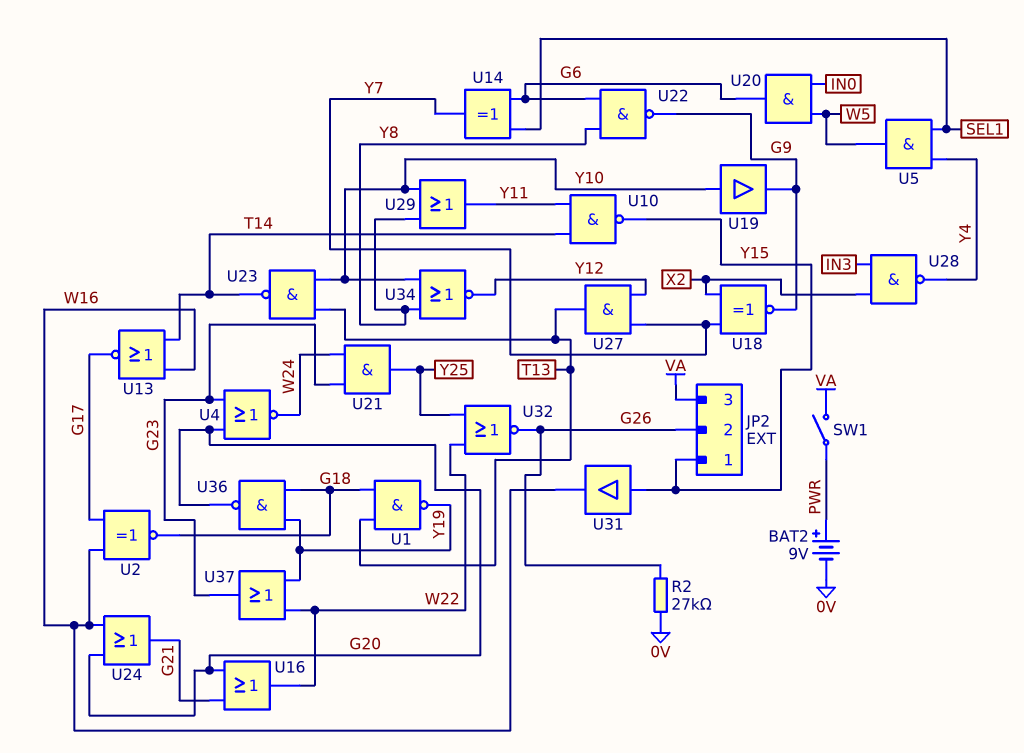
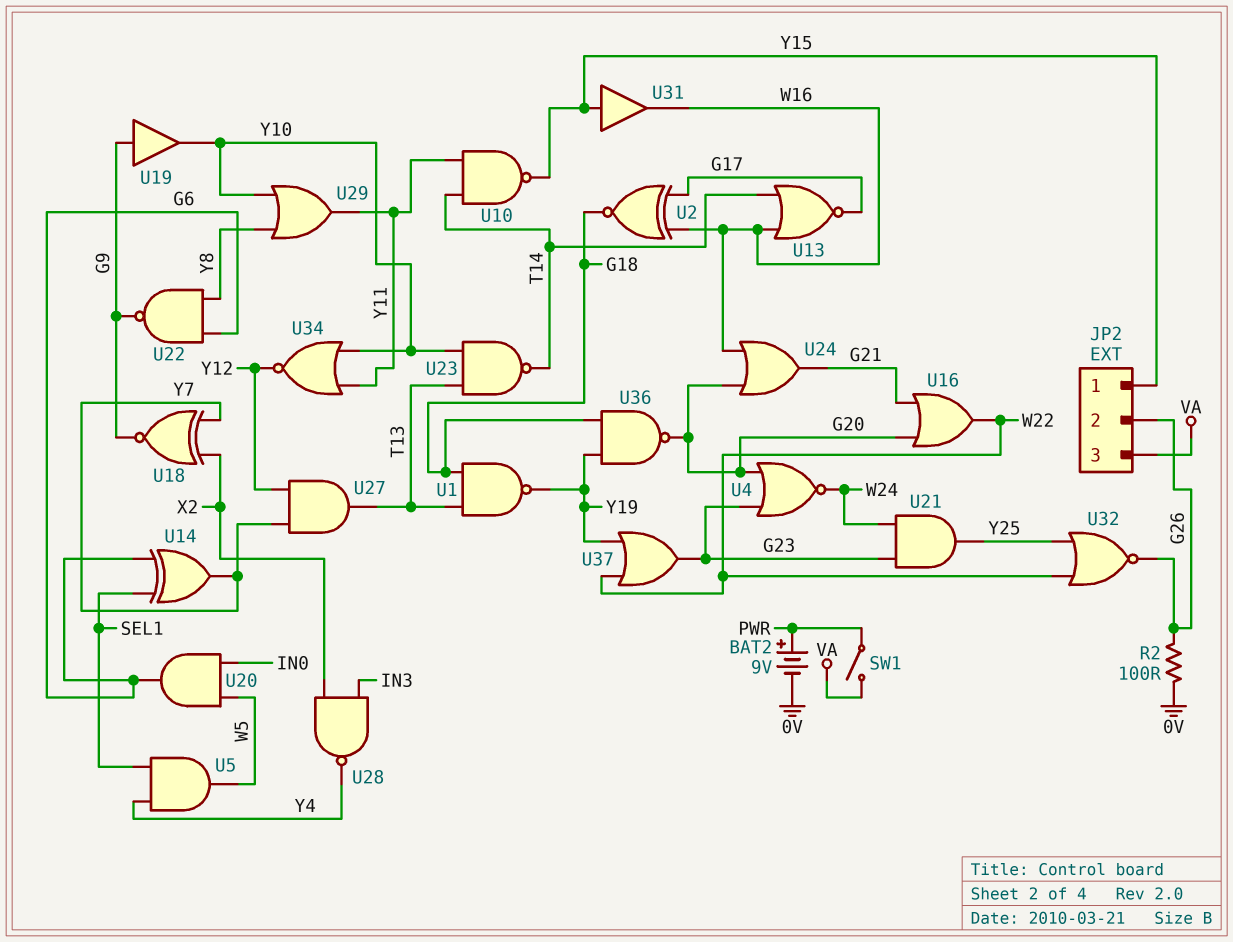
R2: 27k (0V, G26) -> 100 (0V, G26)
U19: buffer (in Y10, out G9) -> buffer (in G9, out Y10)
U34: NOR (in Y8, in Y10, out Y12) -> NOR (in Y10, in Y11, out Y12)

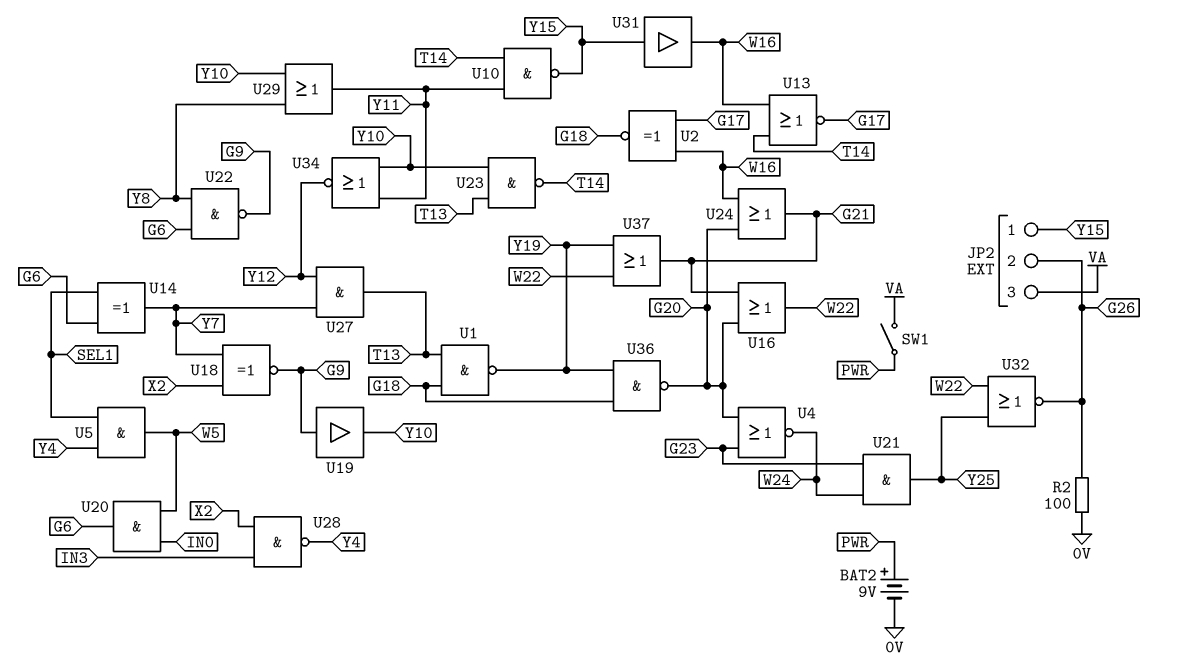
U37: OR (in W22, in Y19, out G23) -> OR (in W22, in Y19, out G21)

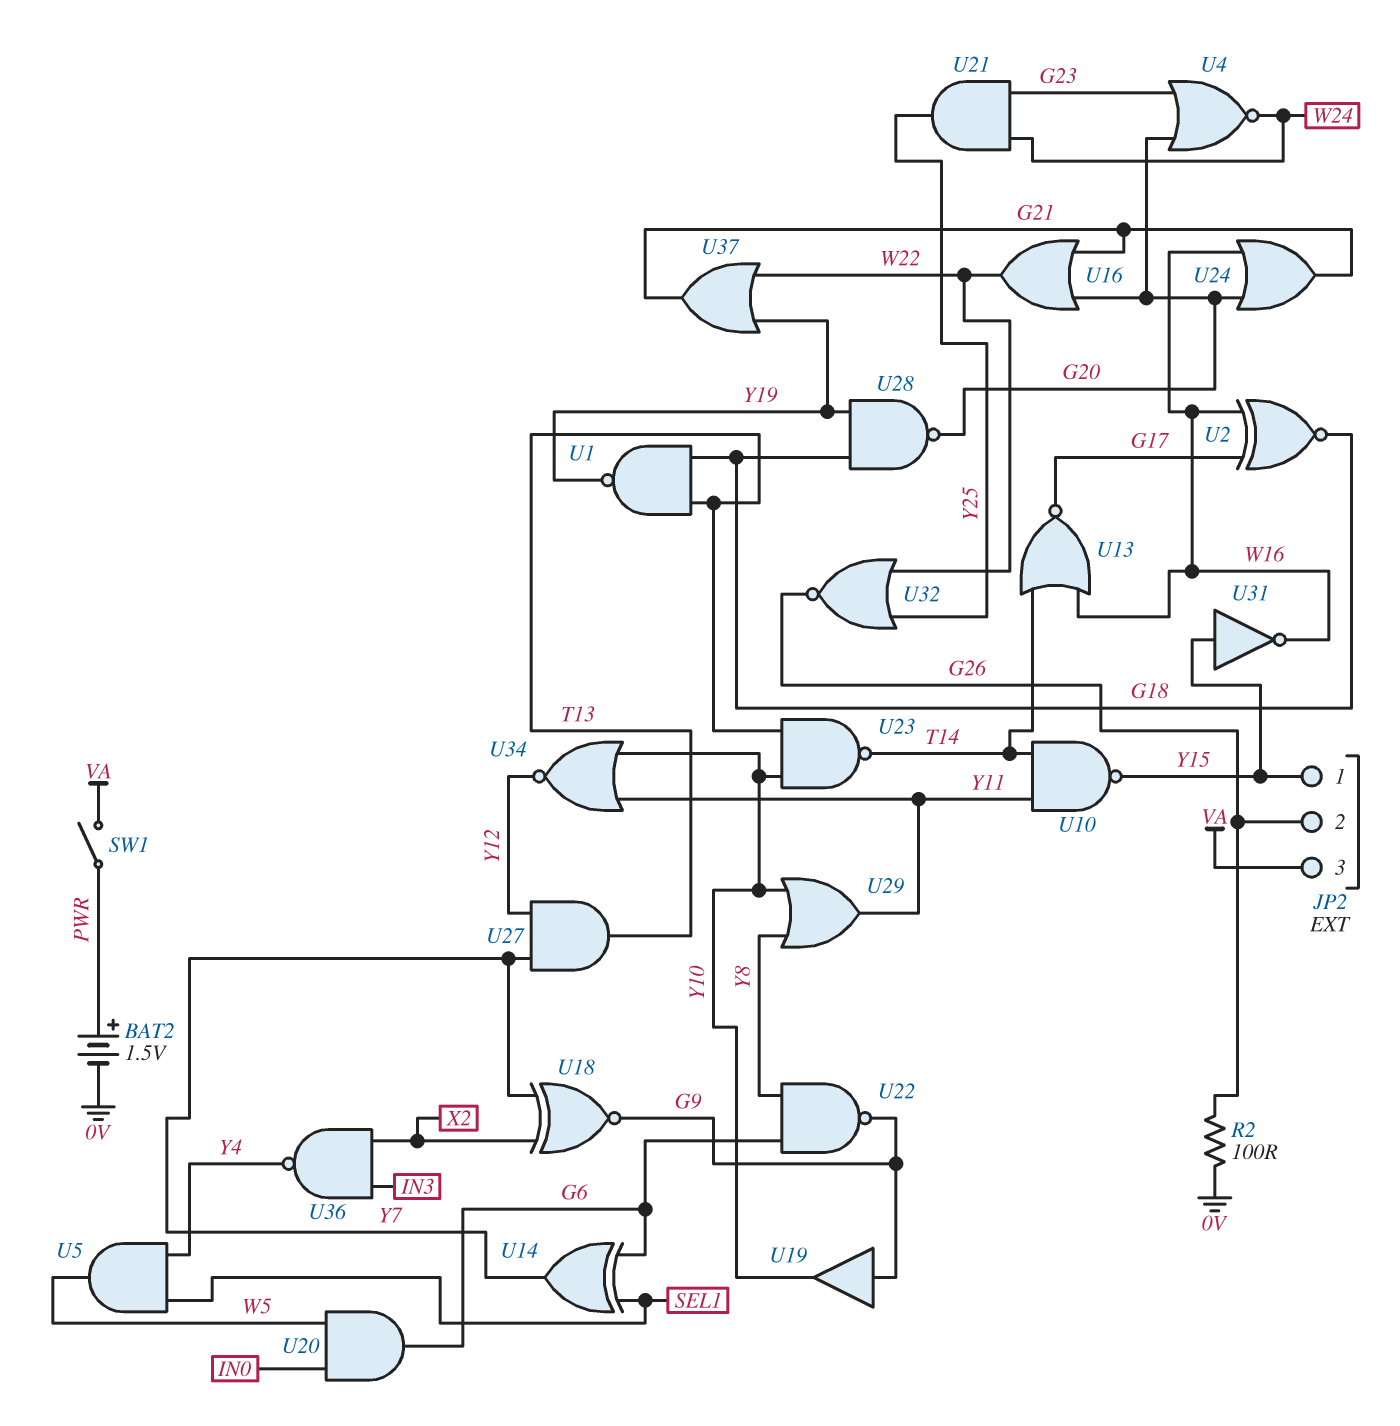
BAT2: 9V (plus PWR, minus 0V) -> 1.5V (plus PWR, minus 0V)
U28: NAND (in IN3, in X2, out Y4) -> NAND (in G18, in Y19, out G20)
U31: buffer (in Y15, out W16) -> NOT (in Y15, out W16)
U36: NAND (in G18, in Y19, out G20) -> NAND (in IN3, in X2, out Y4)

